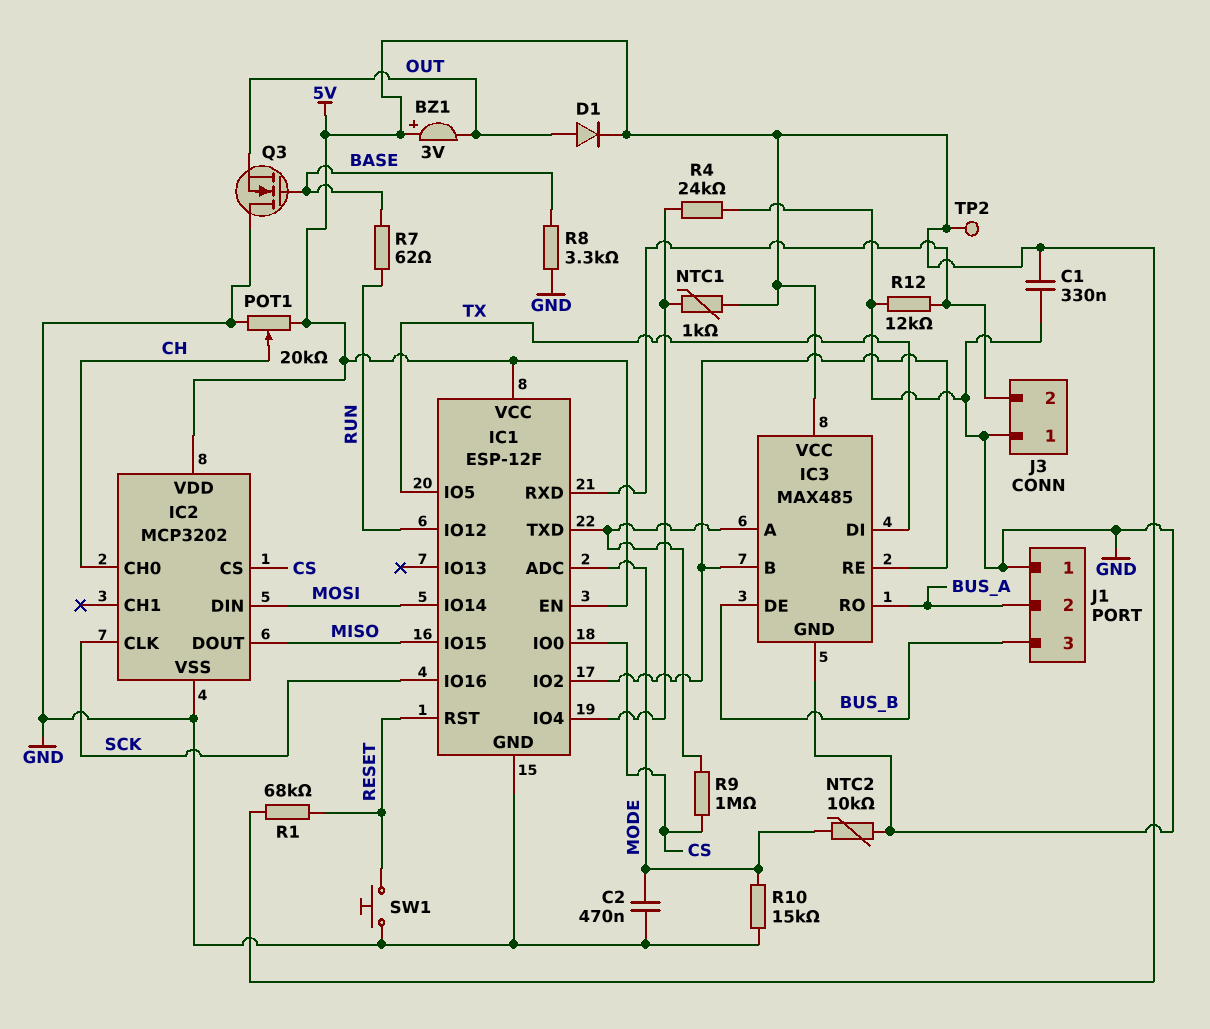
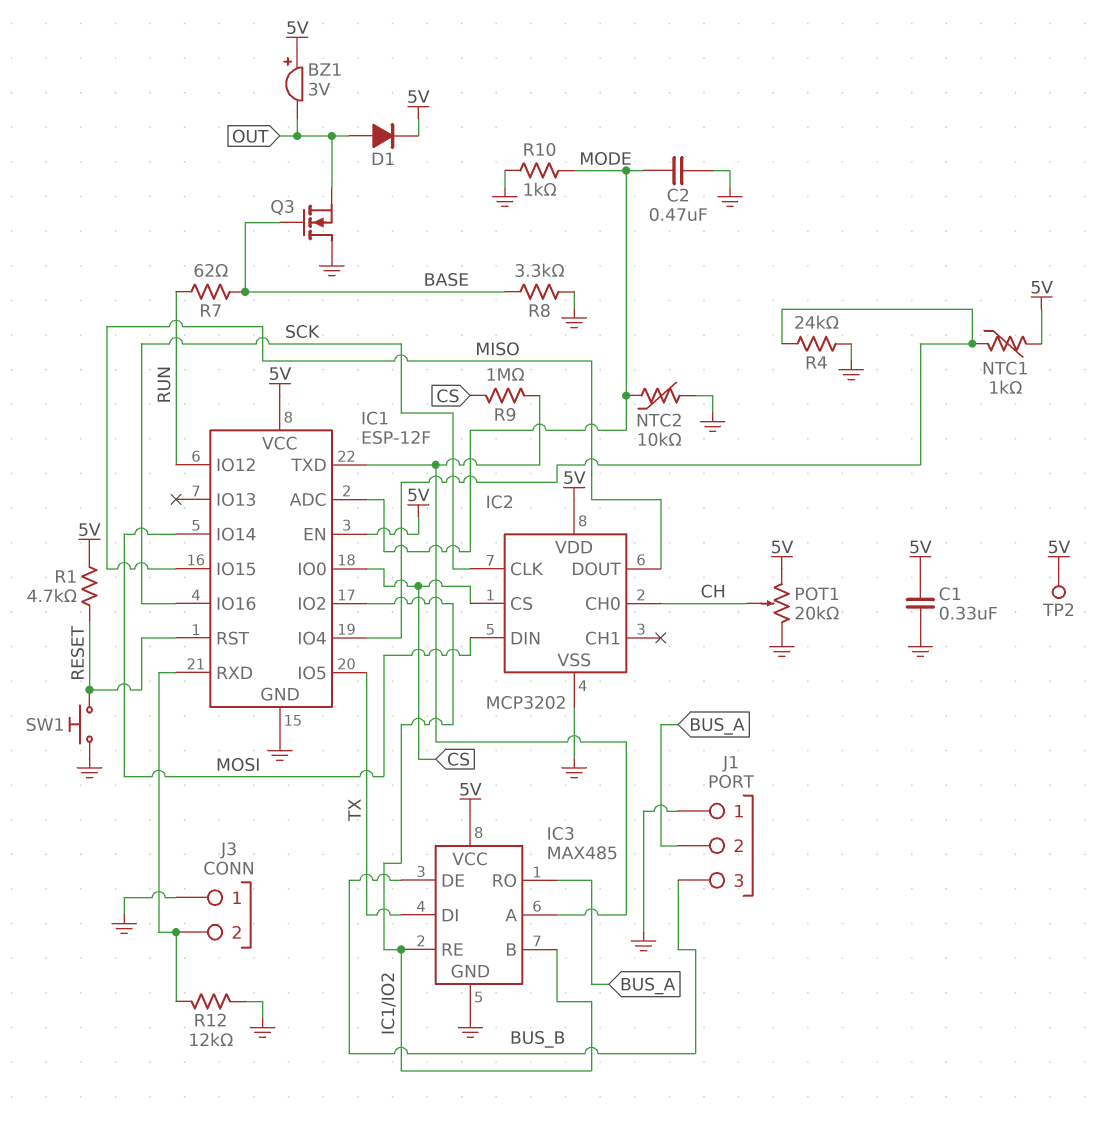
R1: 68k (5V, RESET) -> 4.7k (5V, RESET)
R10: 15k (GND, MODE) -> 1k (GND, MODE)

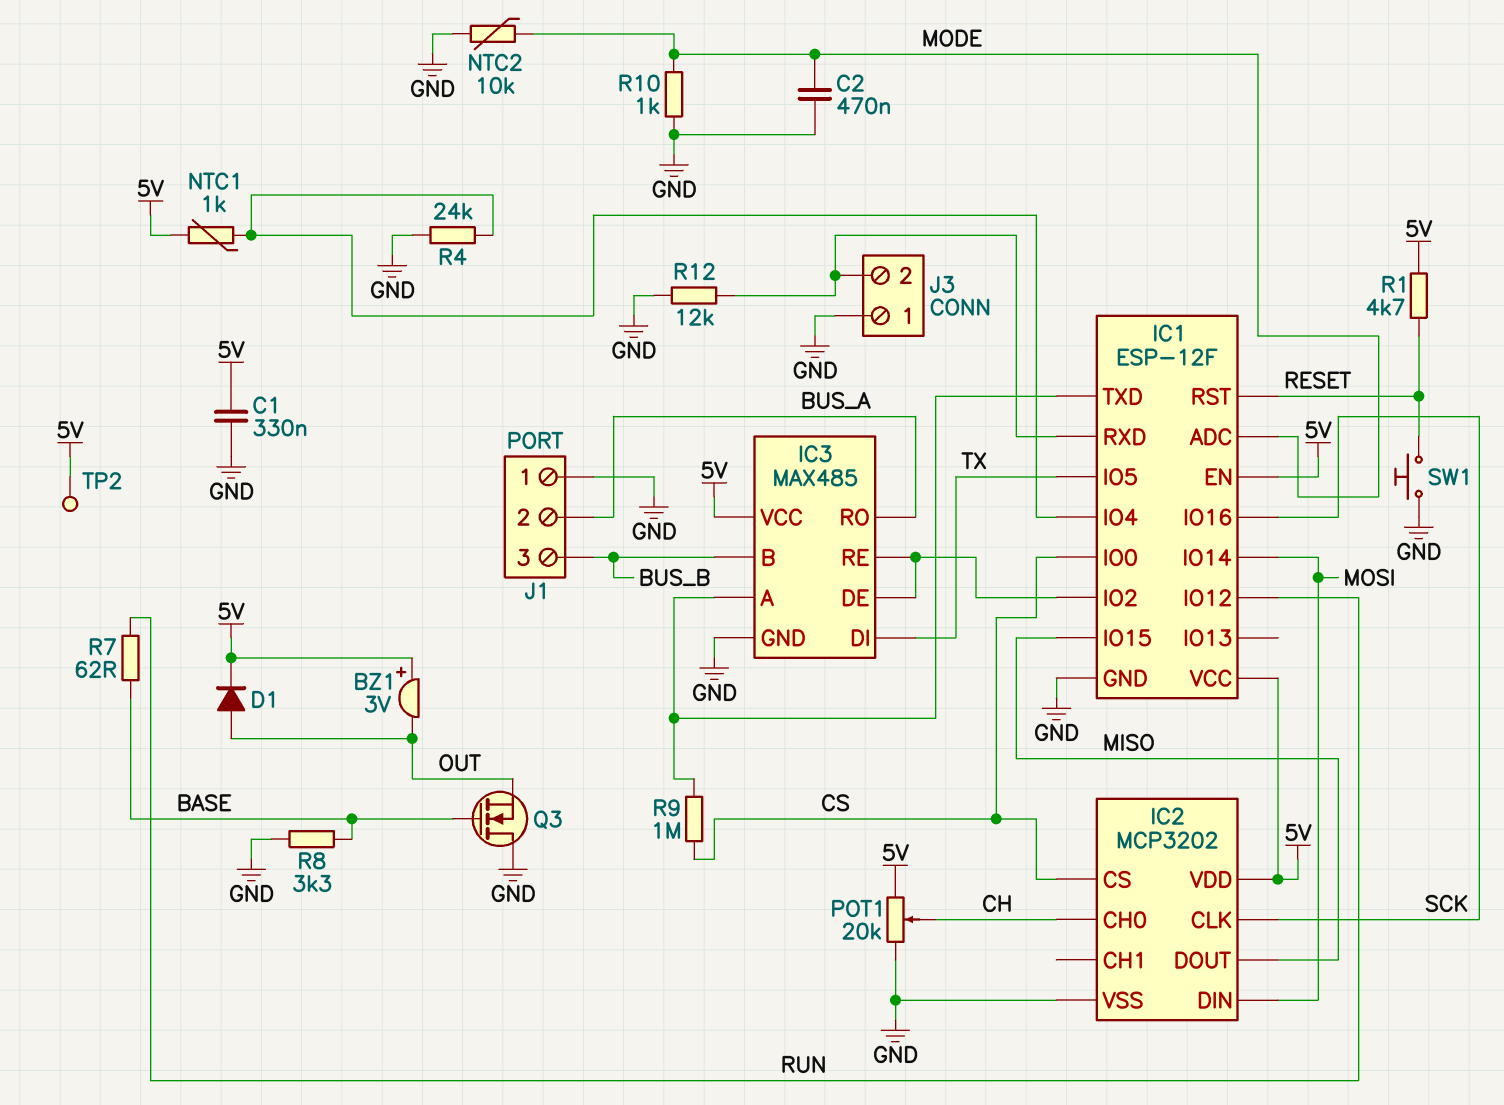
IC3 pin B: IC1/IO2 -> BUS_B
IC3 pin DE: BUS_B -> IC1/IO2

